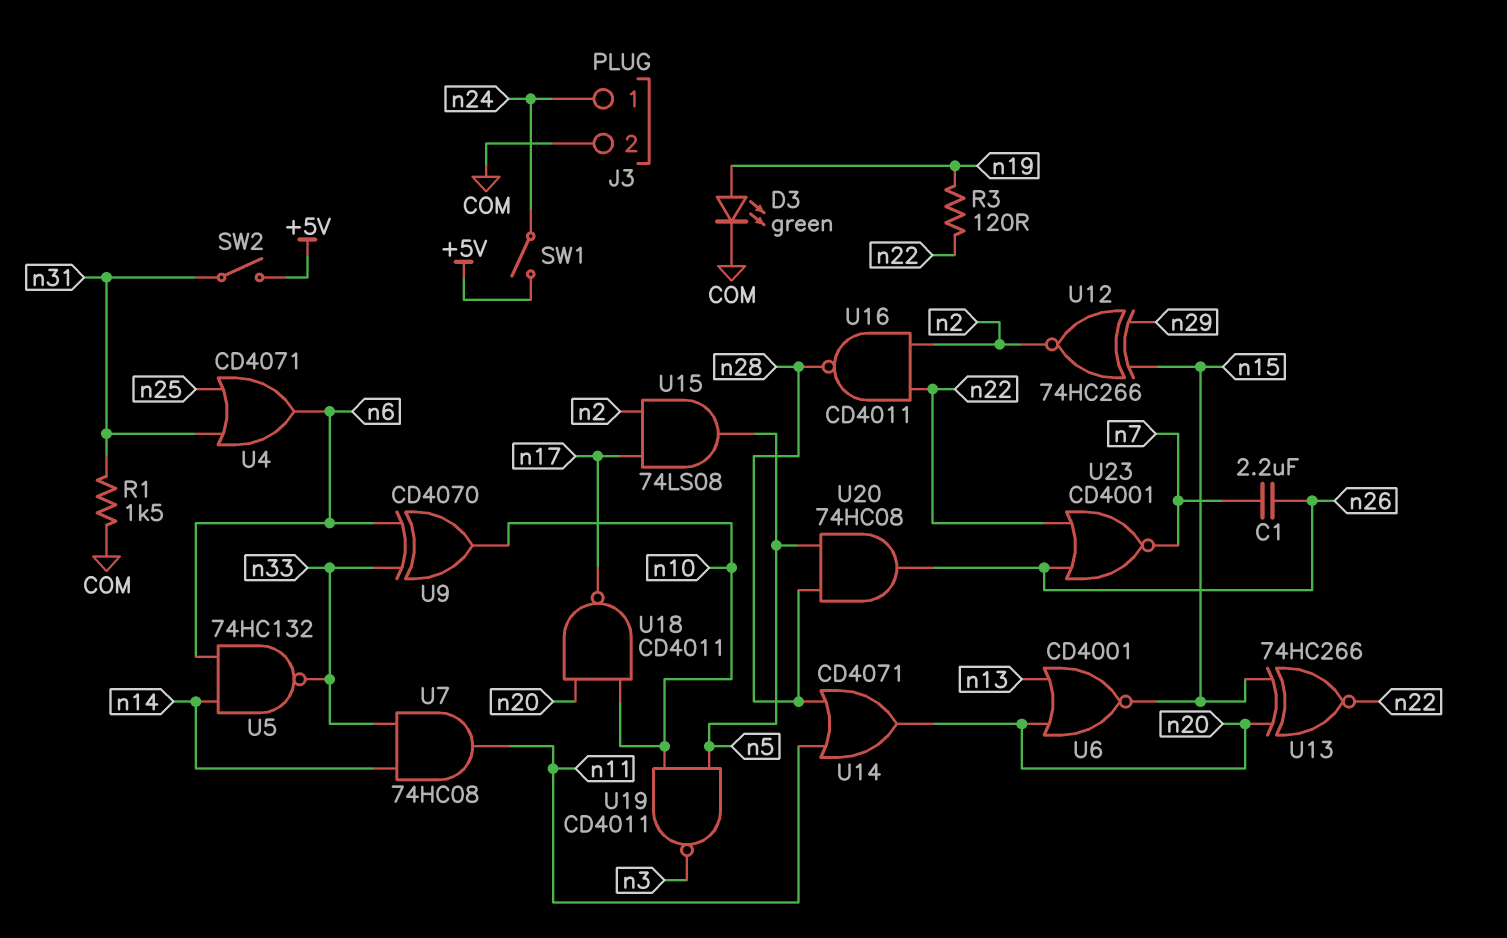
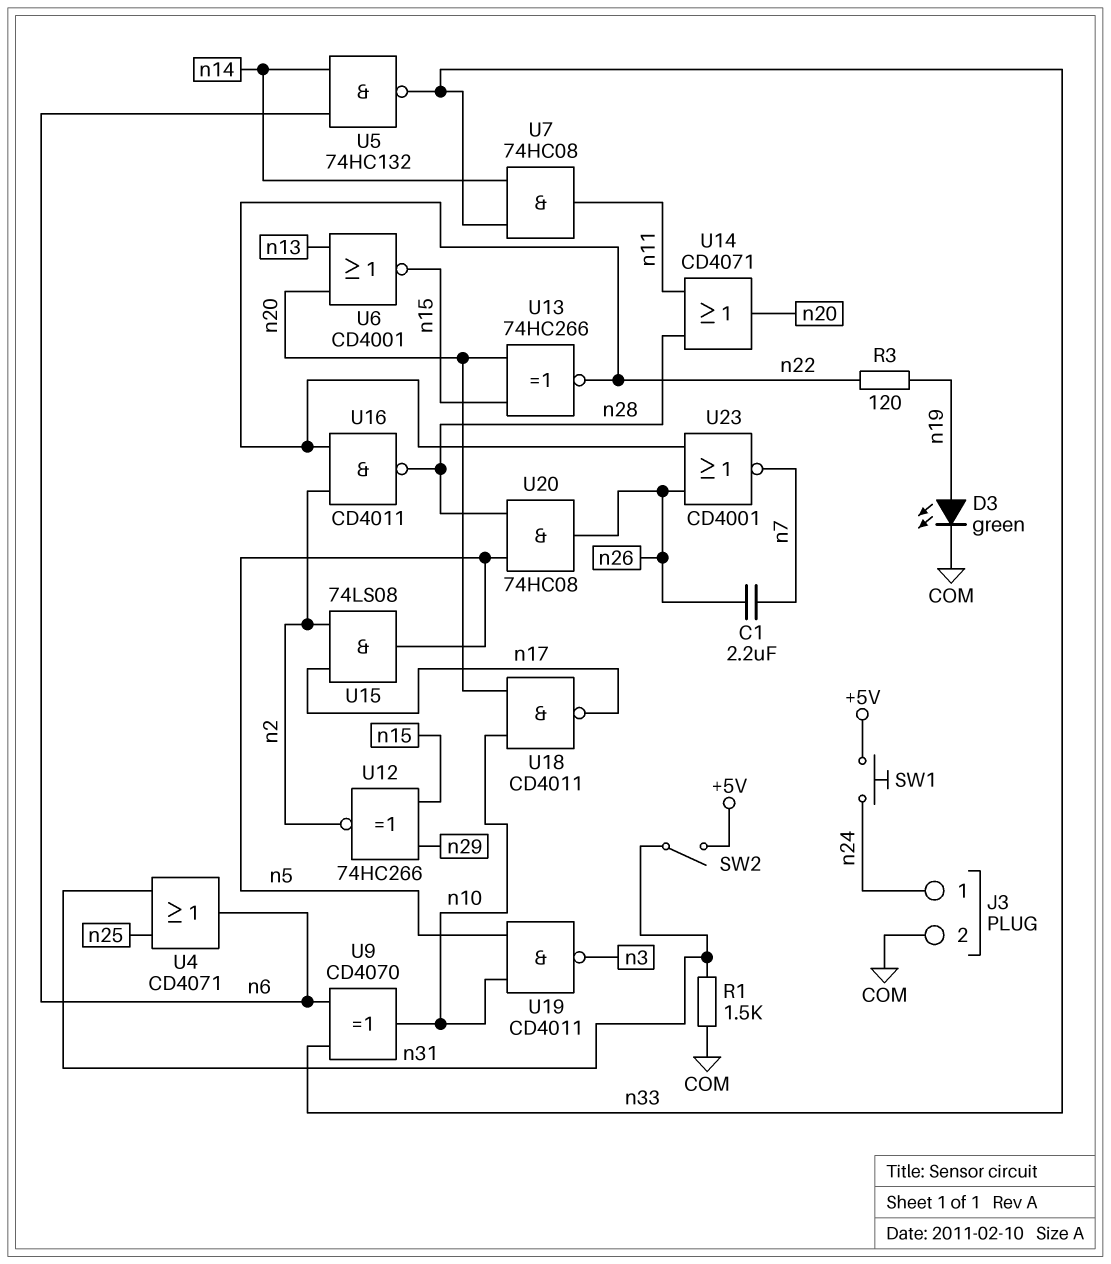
SW1: switch (+5V, n24) -> button (+5V, n24)

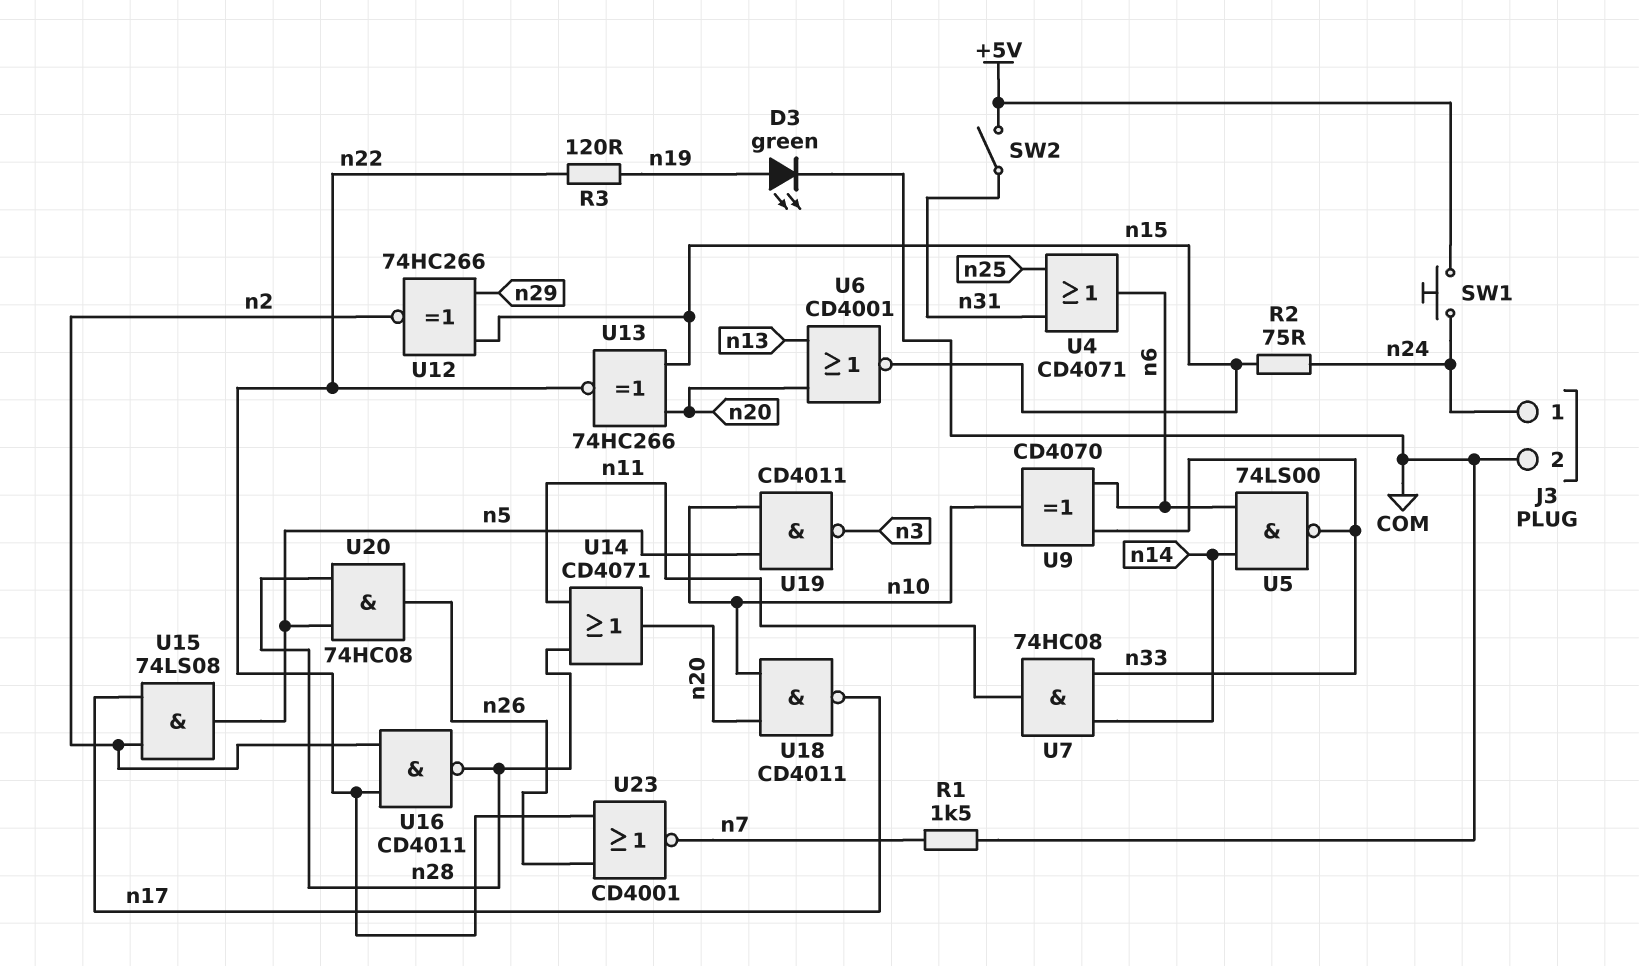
C1: 2.2uF (n7, n26) -> none
R1: 1.5k (COM, n31) -> 1.5k (COM, n7)
R2: none -> 75 (n15, n24)
U5: NAND 74HC132 (in n6, in n14, out n33) -> NAND 74LS00 (in n6, in n14, out n33)

